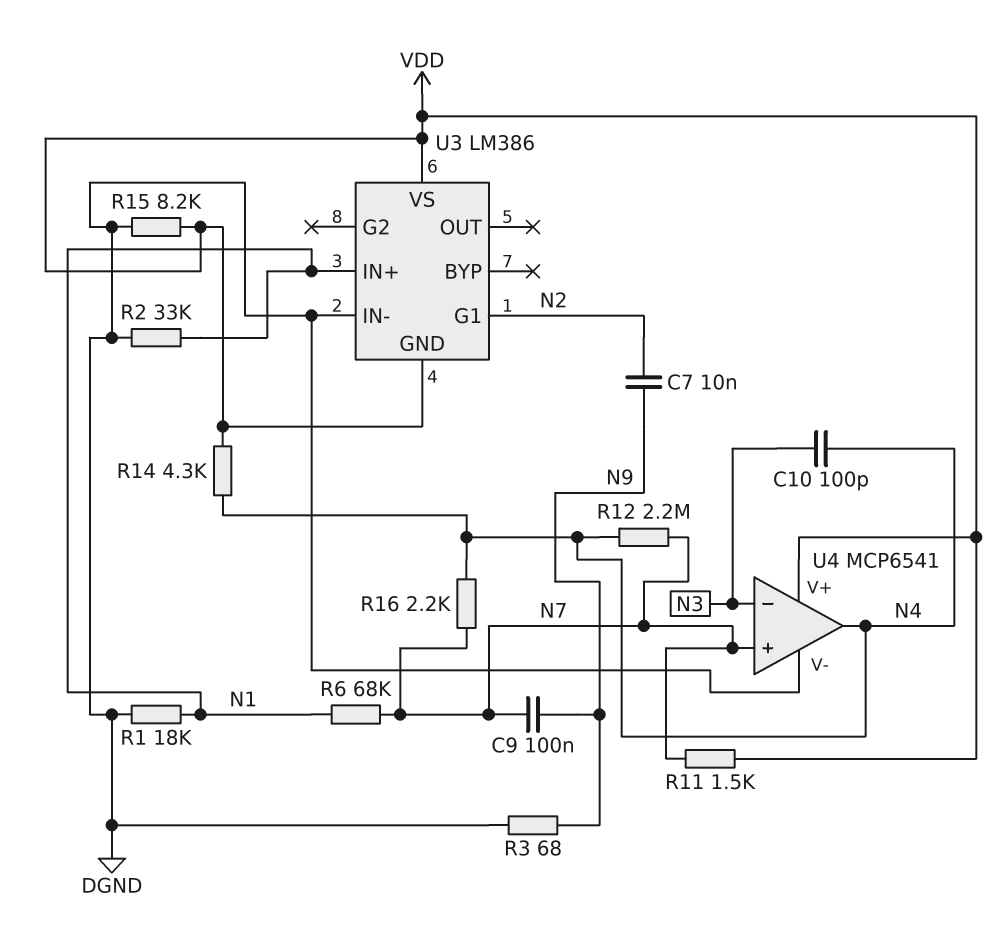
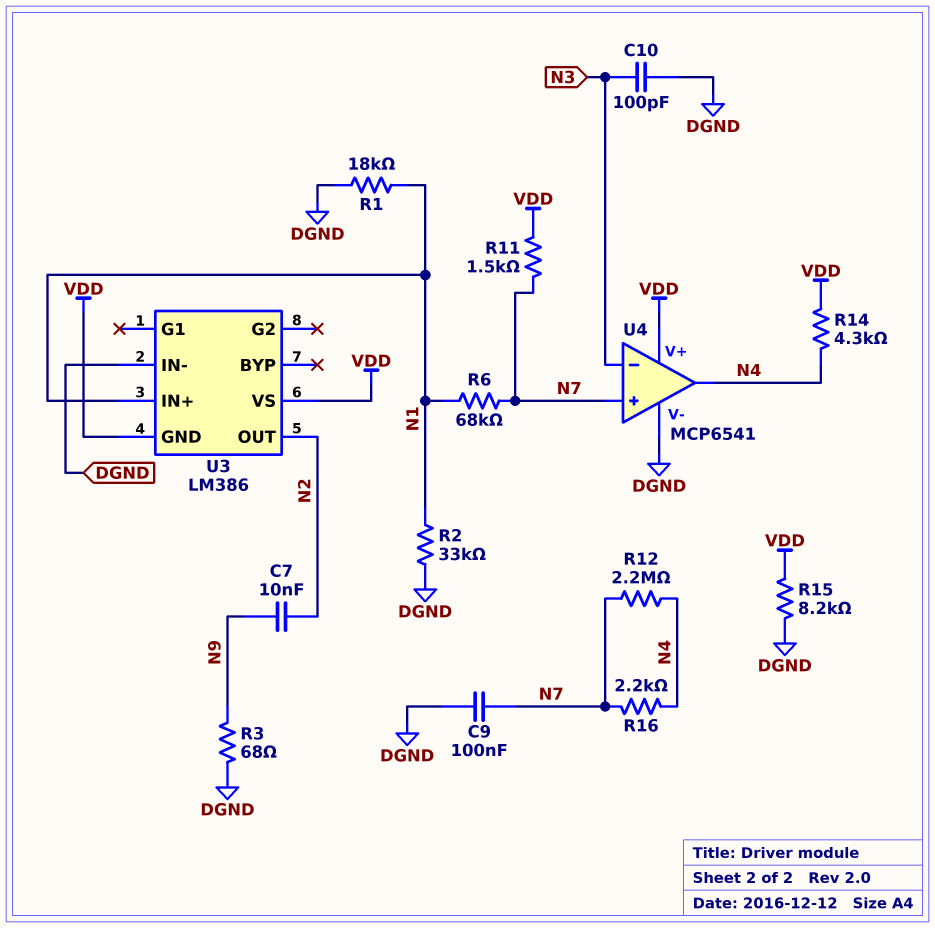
C9: 100nF (N7, N9) -> 100nF (DGND, N7)
C10: 100pF (N3, N4) -> 100pF (DGND, N3)
U3 pin G1: N2 -> none
U3 pin OUT: none -> N2

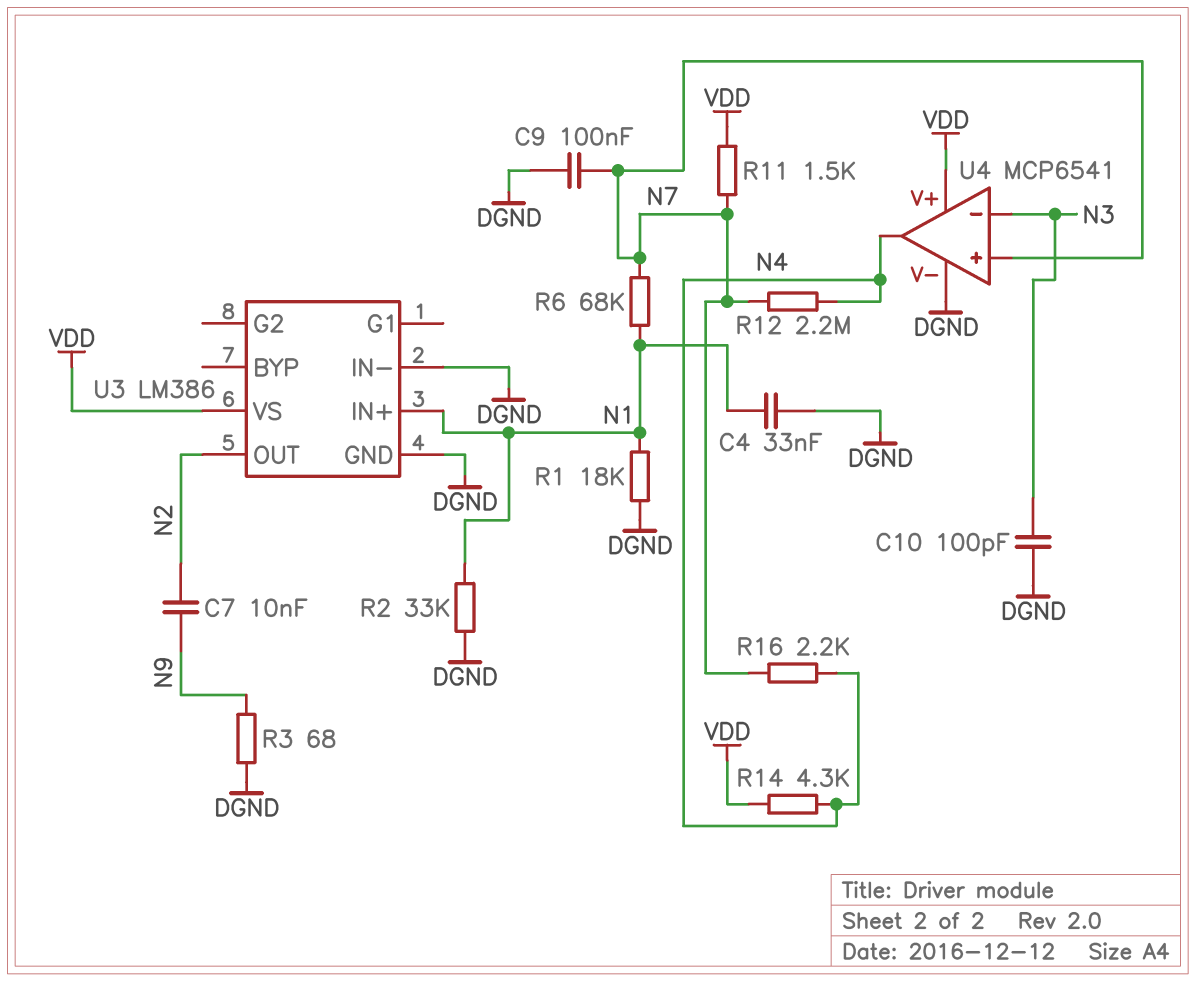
C4: none -> 33nF (DGND, N1)
R15: 8.2k (DGND, VDD) -> none
U3 pin GND: VDD -> DGND

